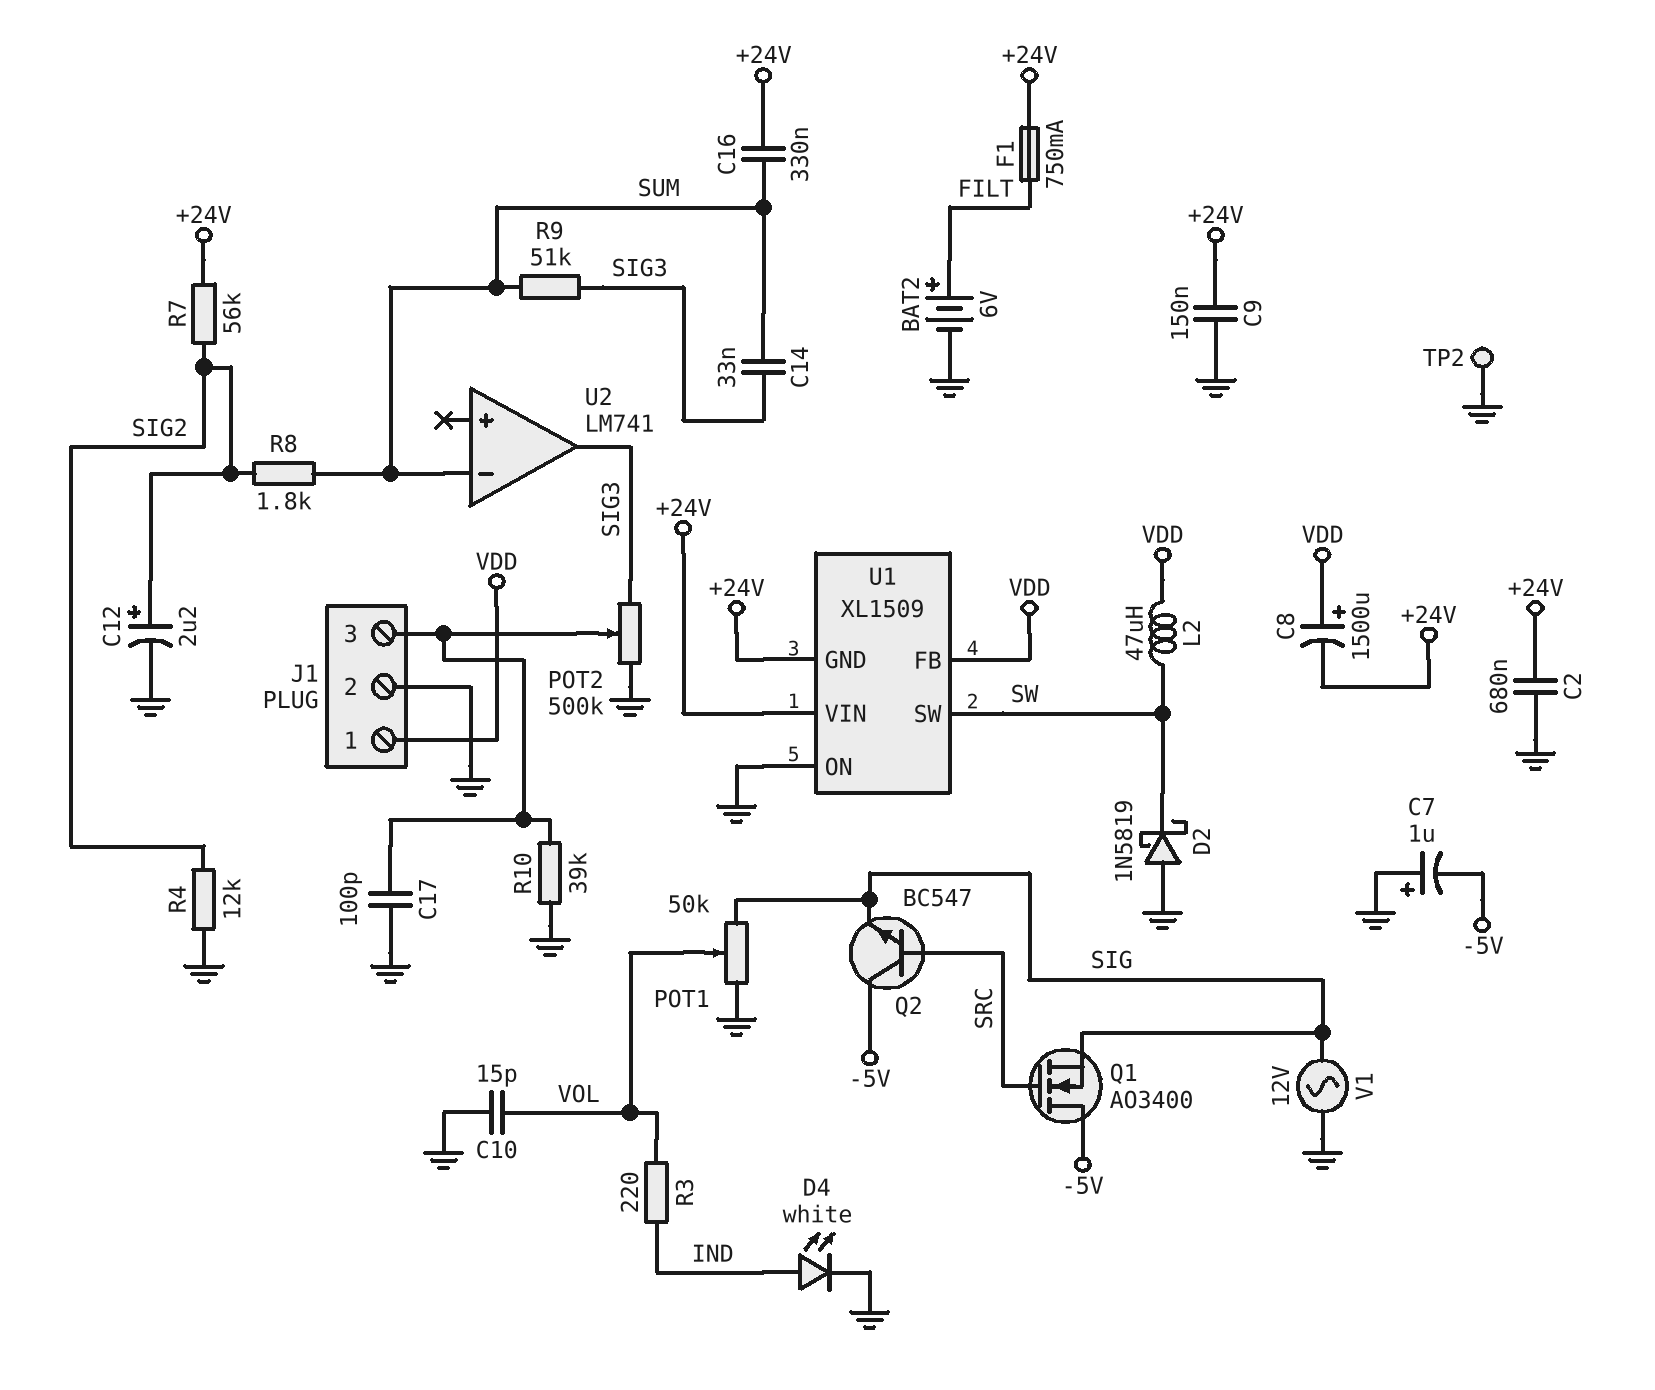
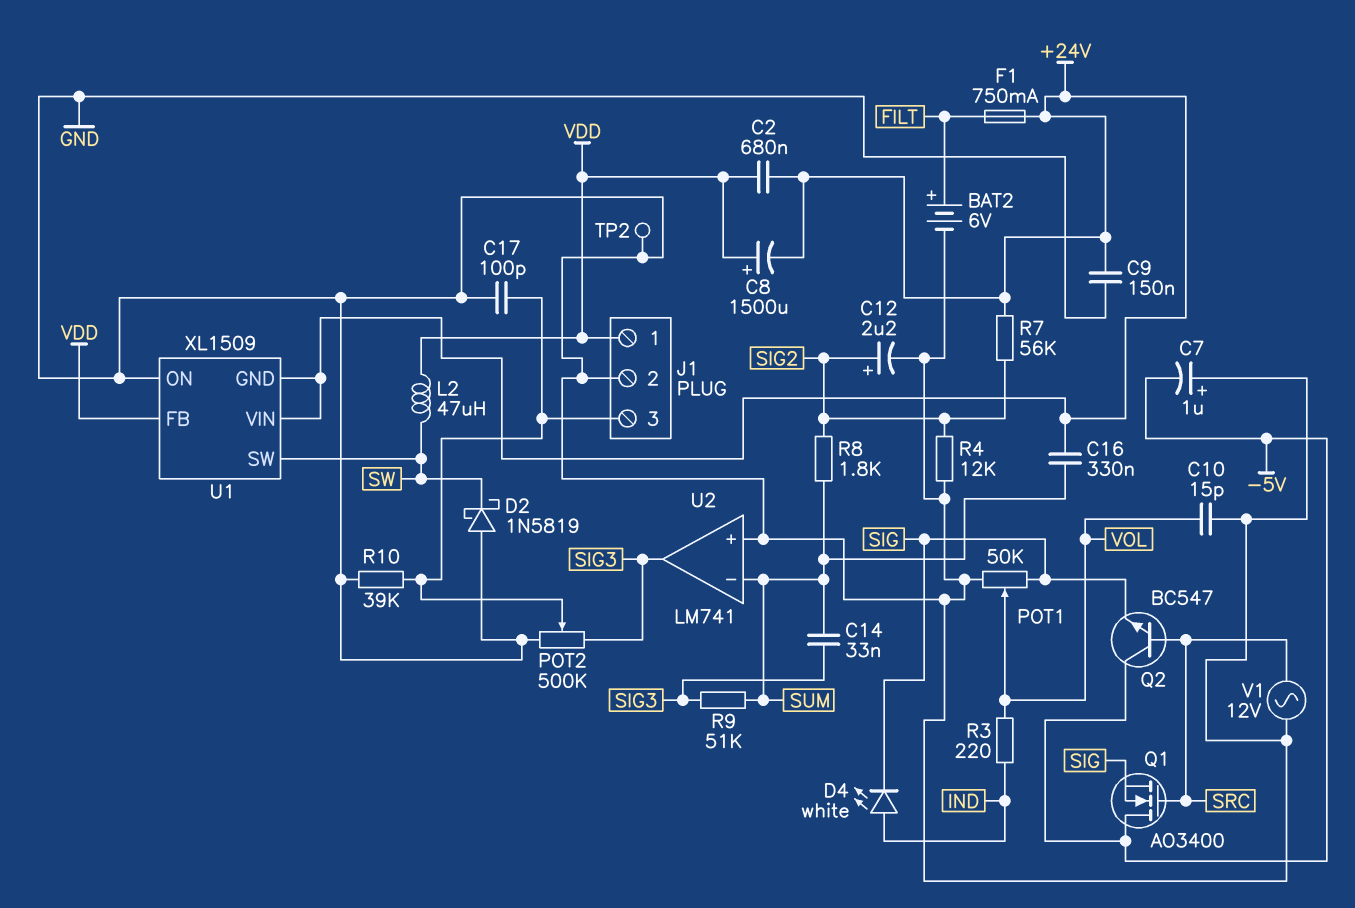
C2: 680nF (+24V, GND) -> 680nF (+24V, VDD)
D4: LED white (A IND, K GND) -> LED white (A IND, K SIG)
U2 pin in+: none -> GND
V1: AC 12V (GND, SIG) -> AC 12V (GND, SRC)

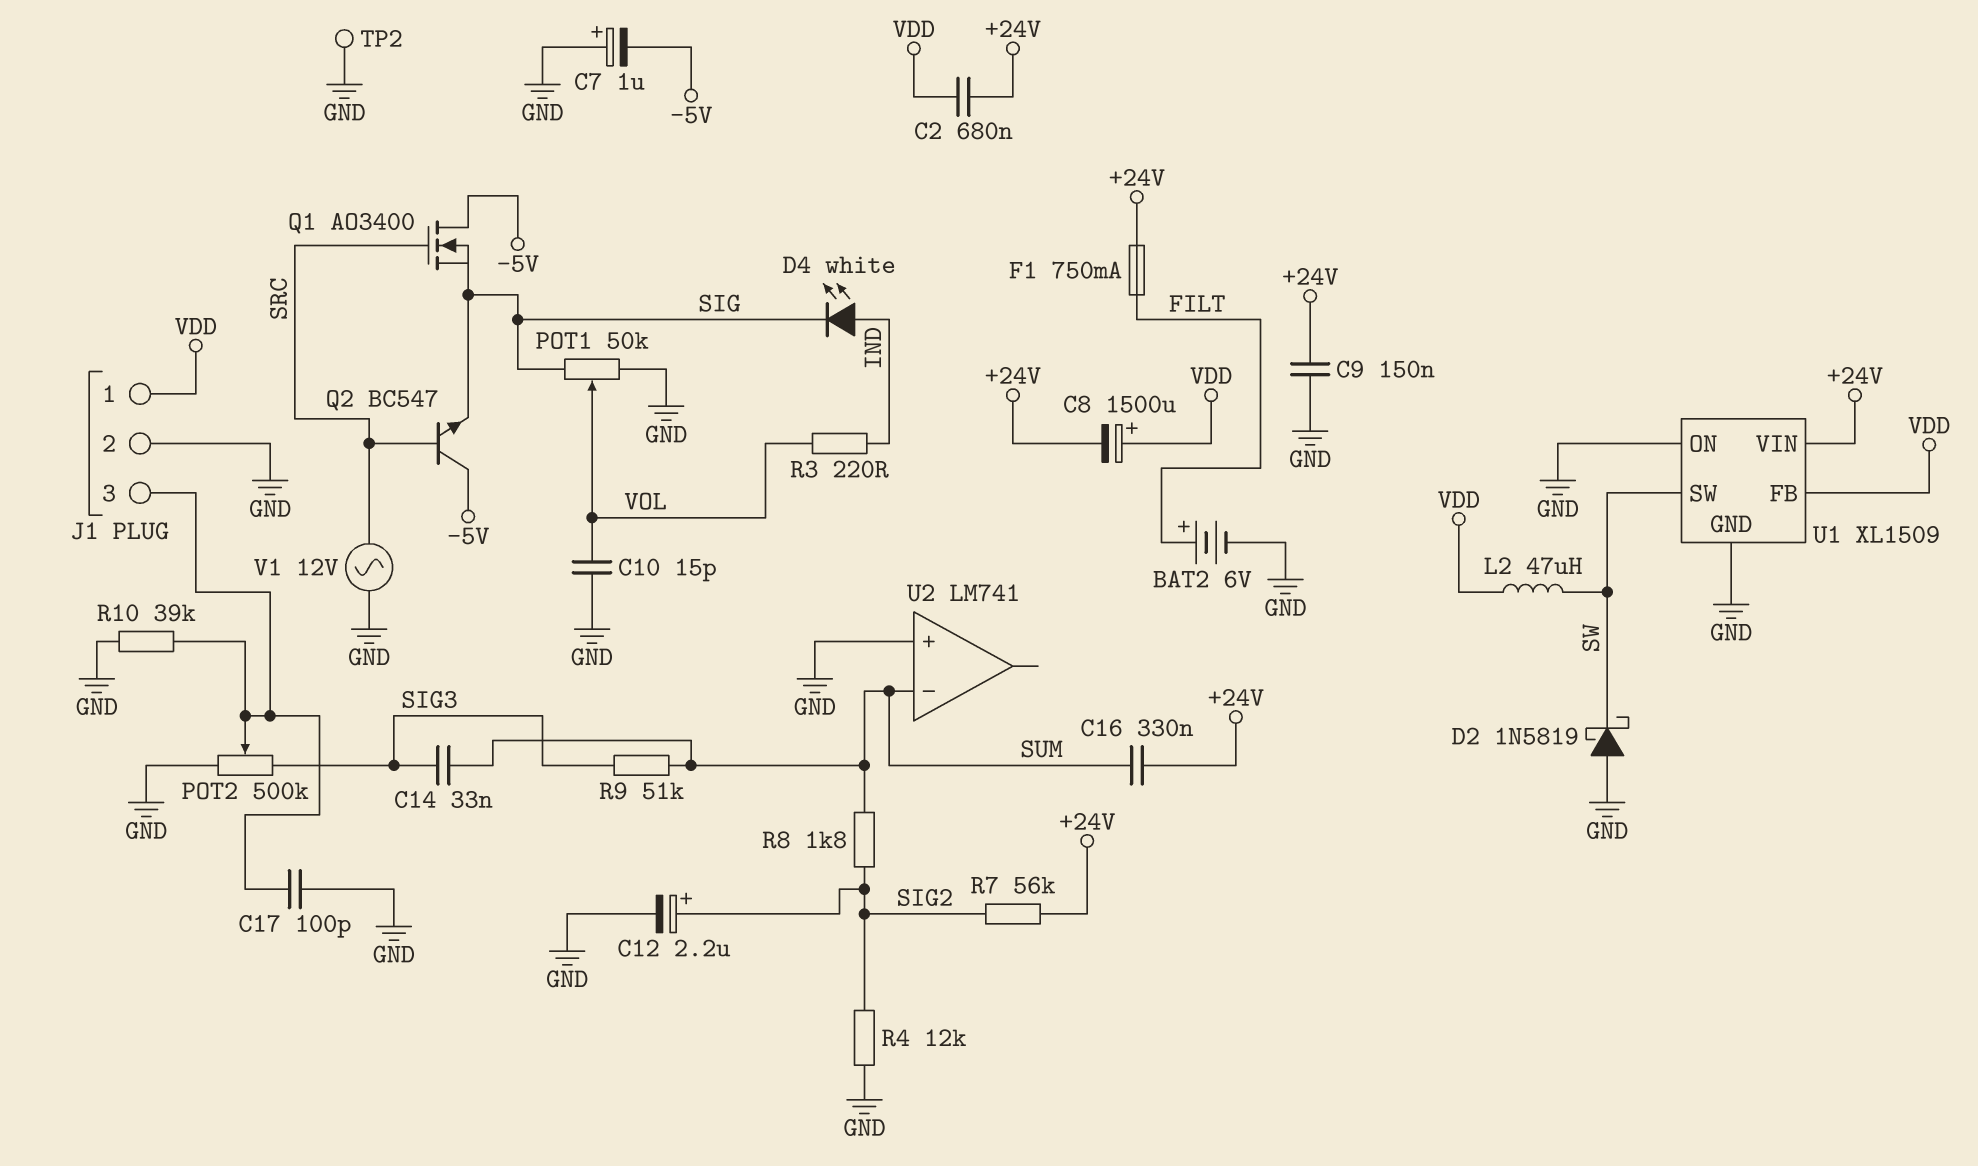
U1 pin GND: +24V -> GND
U2 pin out: SIG3 -> none

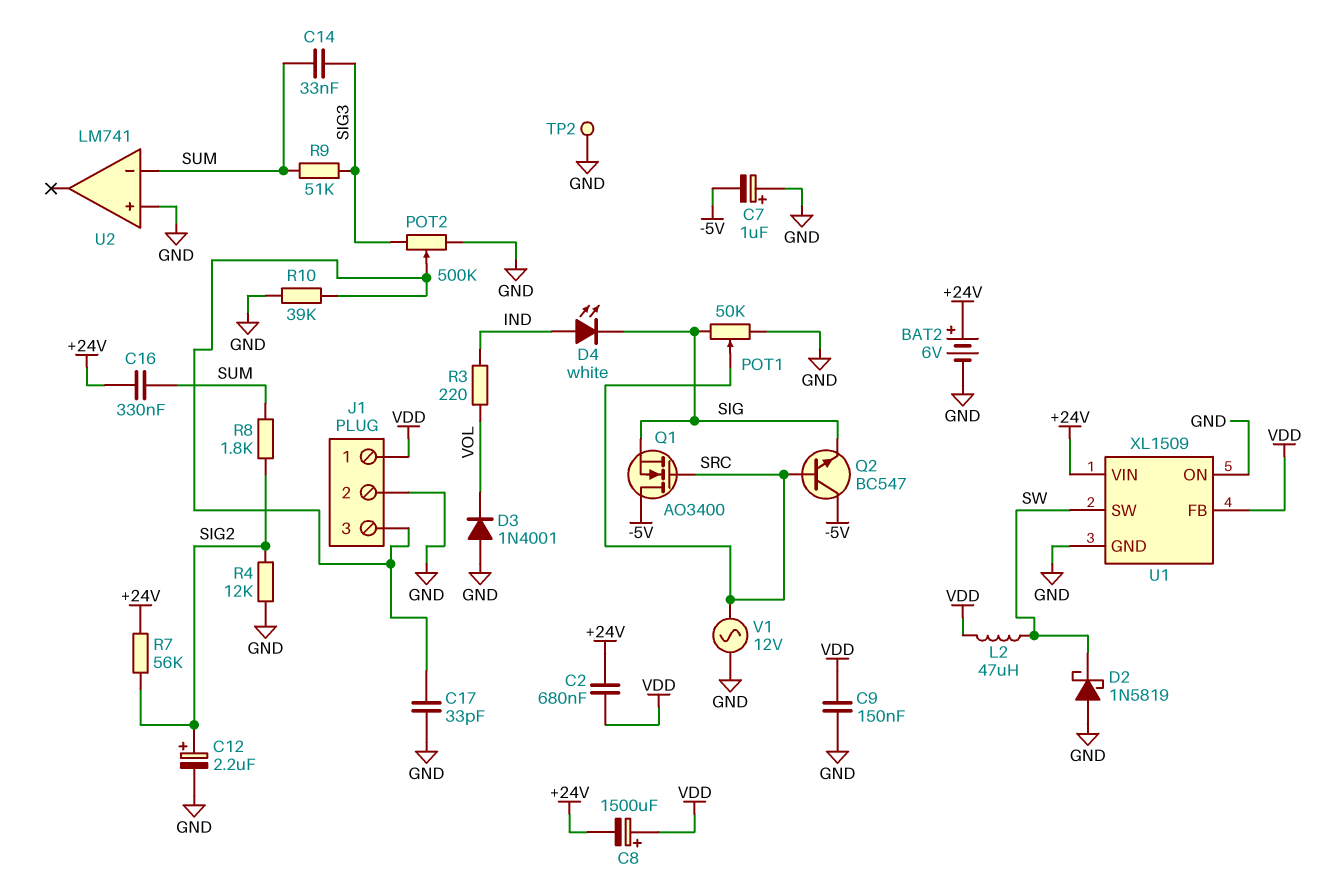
BAT2: 6V (plus FILT, minus GND) -> 6V (plus +24V, minus GND)
C9: 150nF (+24V, GND) -> 150nF (GND, VDD)
C10: 15pF (GND, VOL) -> none
C17: 100pF (GND, J1/3) -> 33pF (GND, J1/3)
D3: none -> diode 1N4001 (A GND, K VOL)
F1: 750mA (+24V, FILT) -> none
POT1: 50k (GND, SIG, wiper VOL) -> 50k (GND, SIG, wiper SRC)

